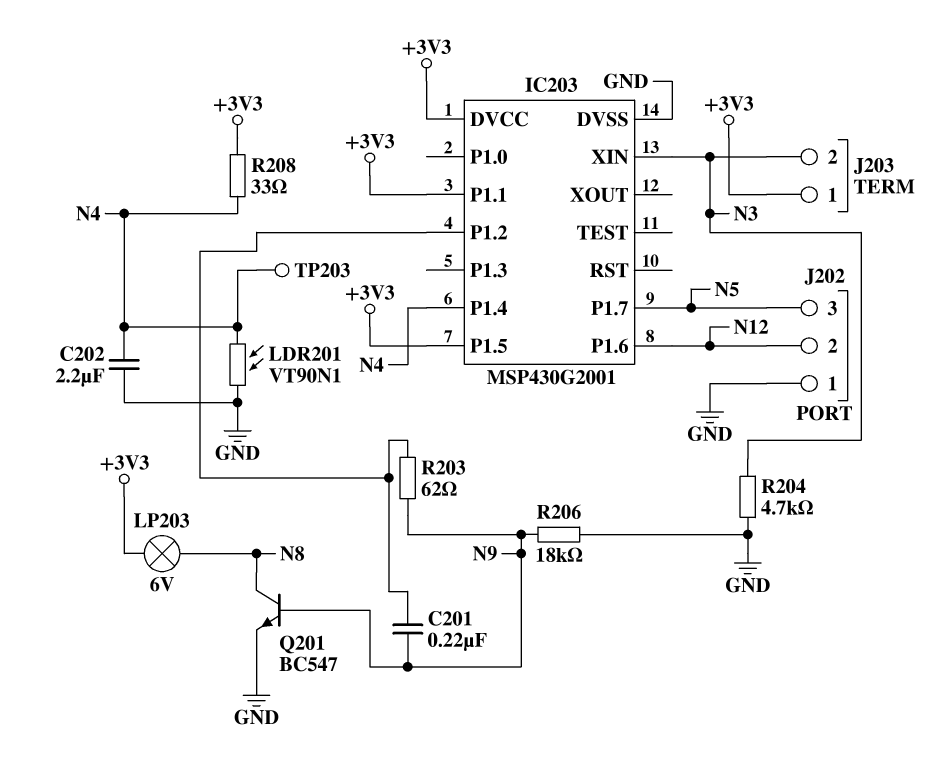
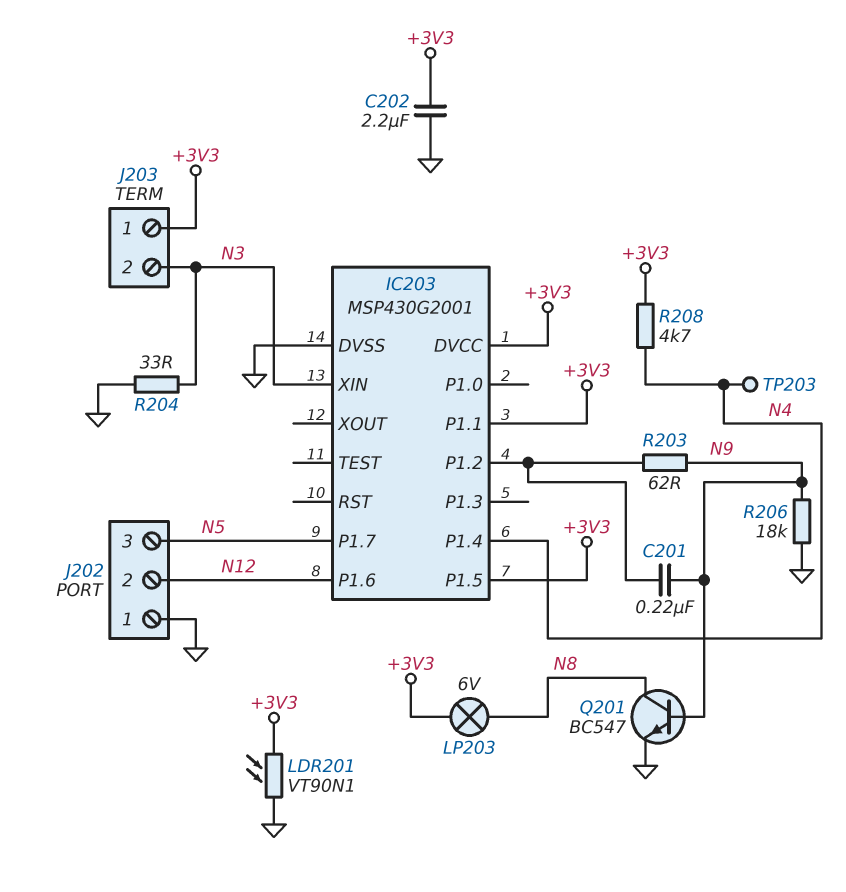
C202: 2.2uF (GND, N4) -> 2.2uF (+3V3, GND)
LDR201: VT90N1 (GND, N4) -> VT90N1 (+3V3, GND)
R204: 4.7k (GND, N3) -> 33 (GND, N3)
R208: 33 (+3V3, N4) -> 4.7k (+3V3, N4)

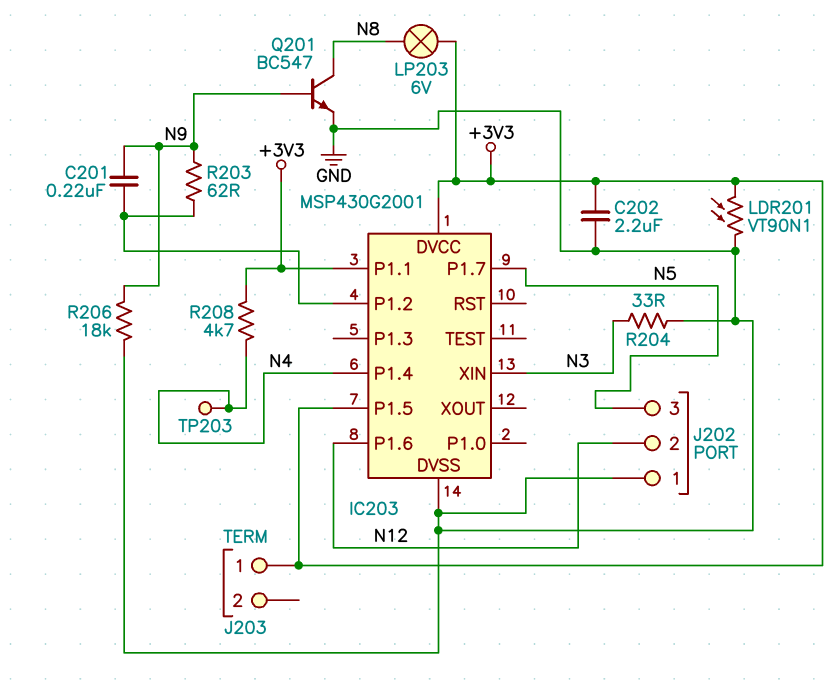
J203 pin 2: N3 -> none

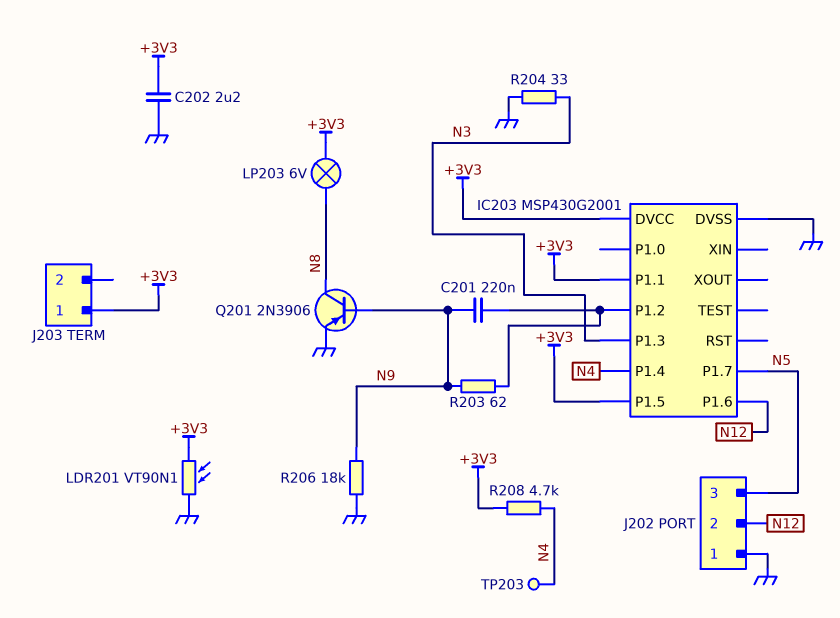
IC203 pin P1.3: none -> N3
IC203 pin XIN: N3 -> none
Q201: NPN BC547 (B N9, C N8, E GND) -> PNP 2N3906 (B N9, C N8, E GND)

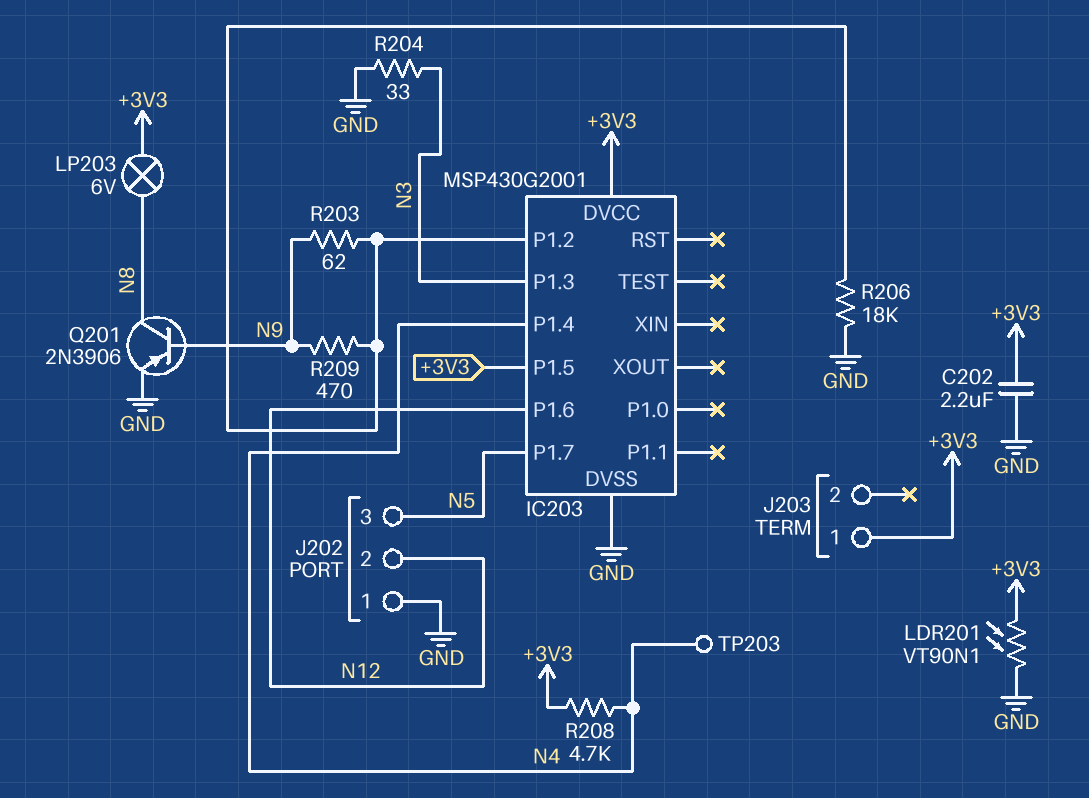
C201: 220nF (IC203/P1.2, N9) -> none
IC203 pin P1.1: +3V3 -> none
R206: 18k (GND, N9) -> 18k (GND, IC203/P1.2)
R209: none -> 470 (IC203/P1.2, N9)

